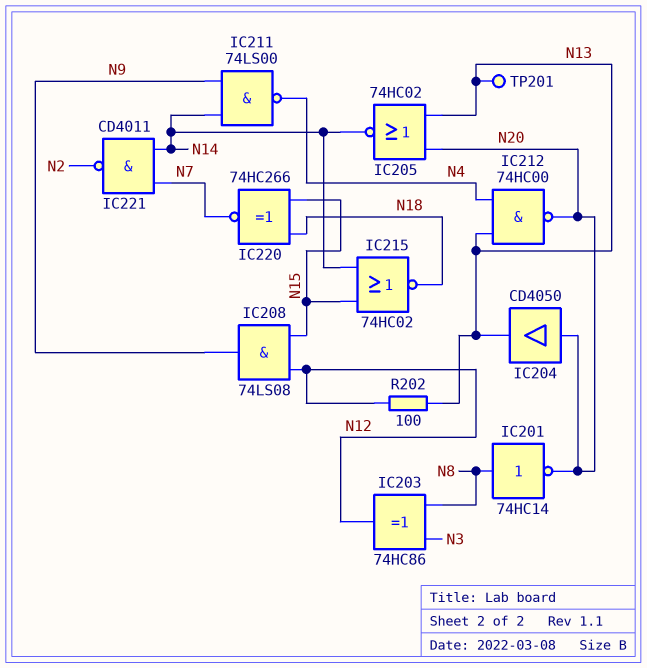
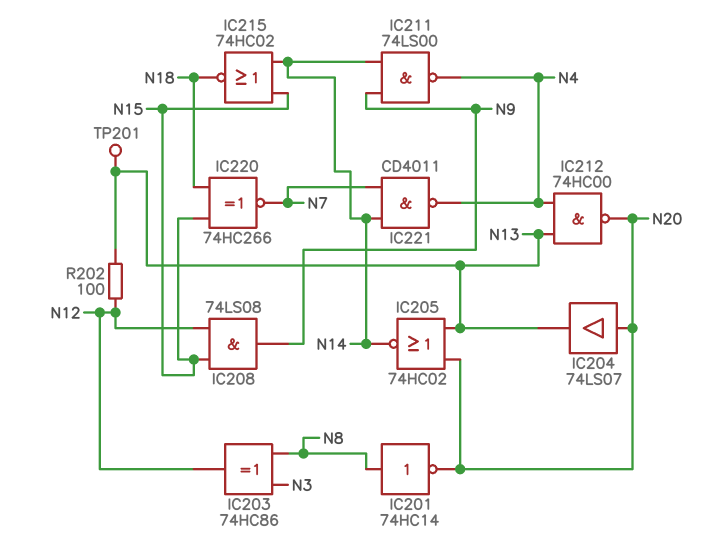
IC204: buffer CD4050 (in N20, out N13) -> buffer 74LS07 (in N20, out N13)
IC221: NAND CD4011 (in N7, in N14, out N2) -> NAND CD4011 (in N7, in N14, out N4)

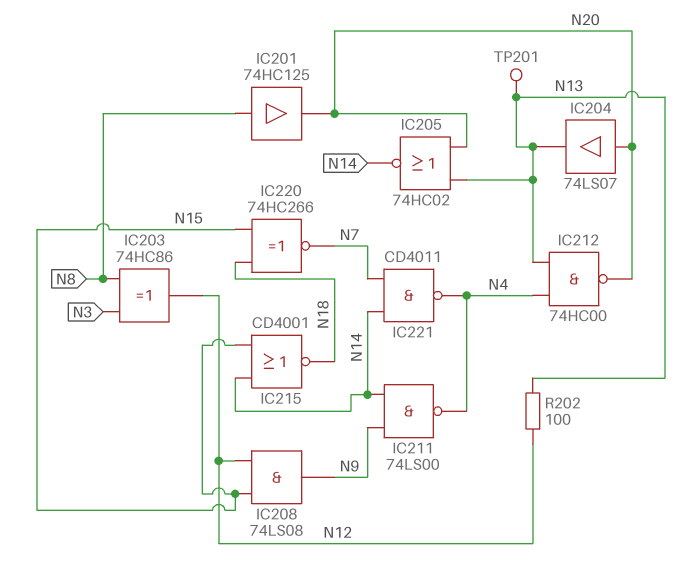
IC201: NOT 74HC14 (in N8, out N20) -> buffer 74HC125 (in N8, out N20)
IC215: NOR 74HC02 (in N14, in N15, out N18) -> NOR CD4001 (in N14, in N15, out N18)

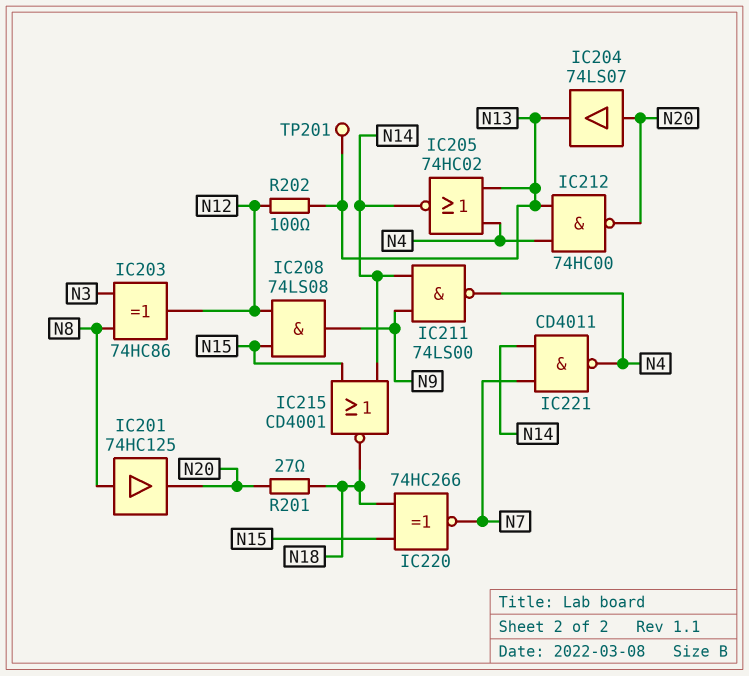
IC205: NOR 74HC02 (in N13, in N20, out N14) -> NOR 74HC02 (in N4, in N13, out N14)
R201: none -> 27 (N18, N20)

